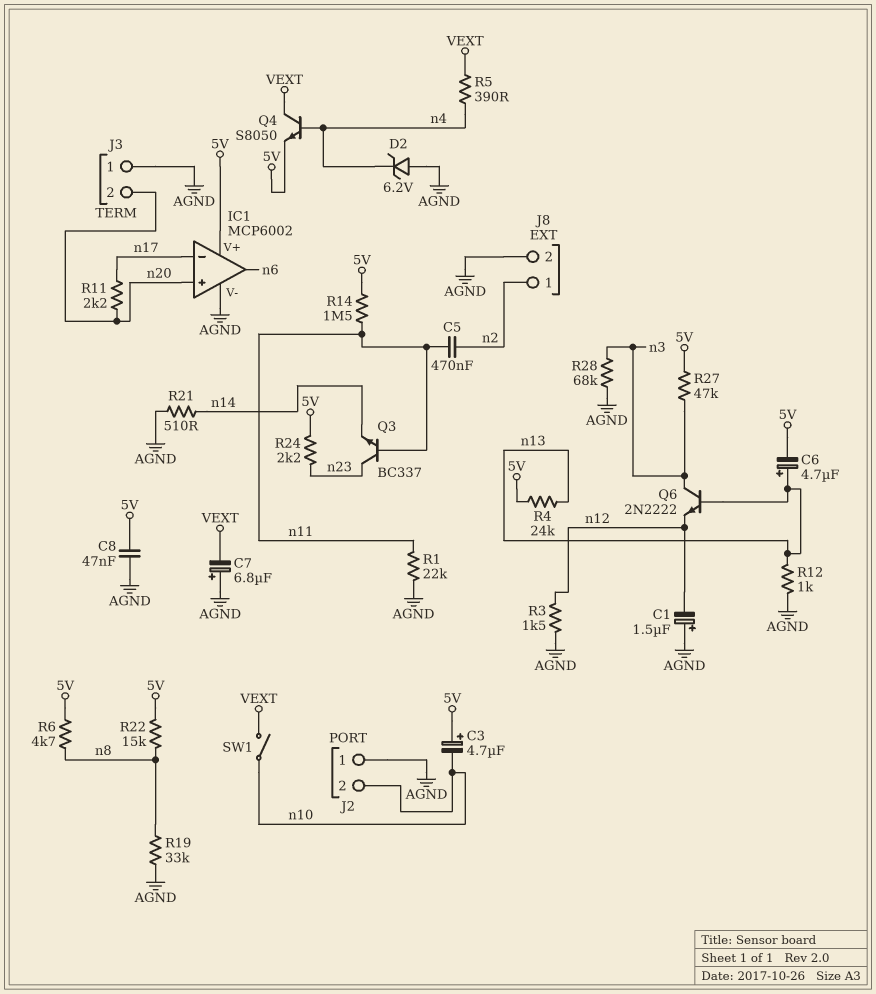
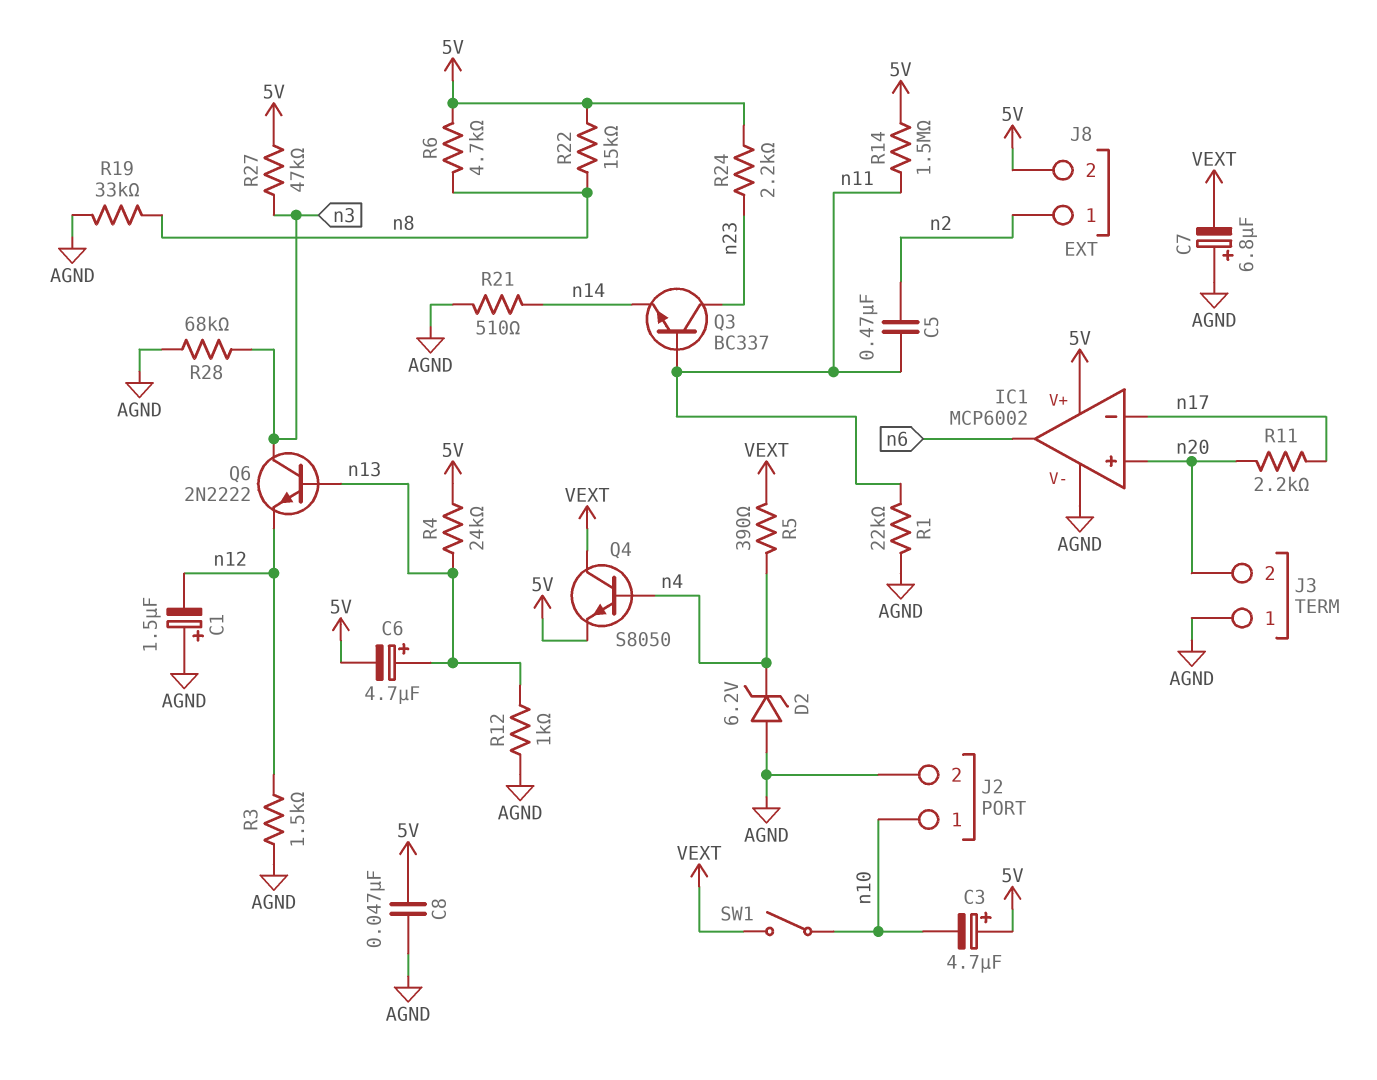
J2 pin 1: AGND -> n10
J2 pin 2: n10 -> AGND
J8 pin 2: AGND -> 5V

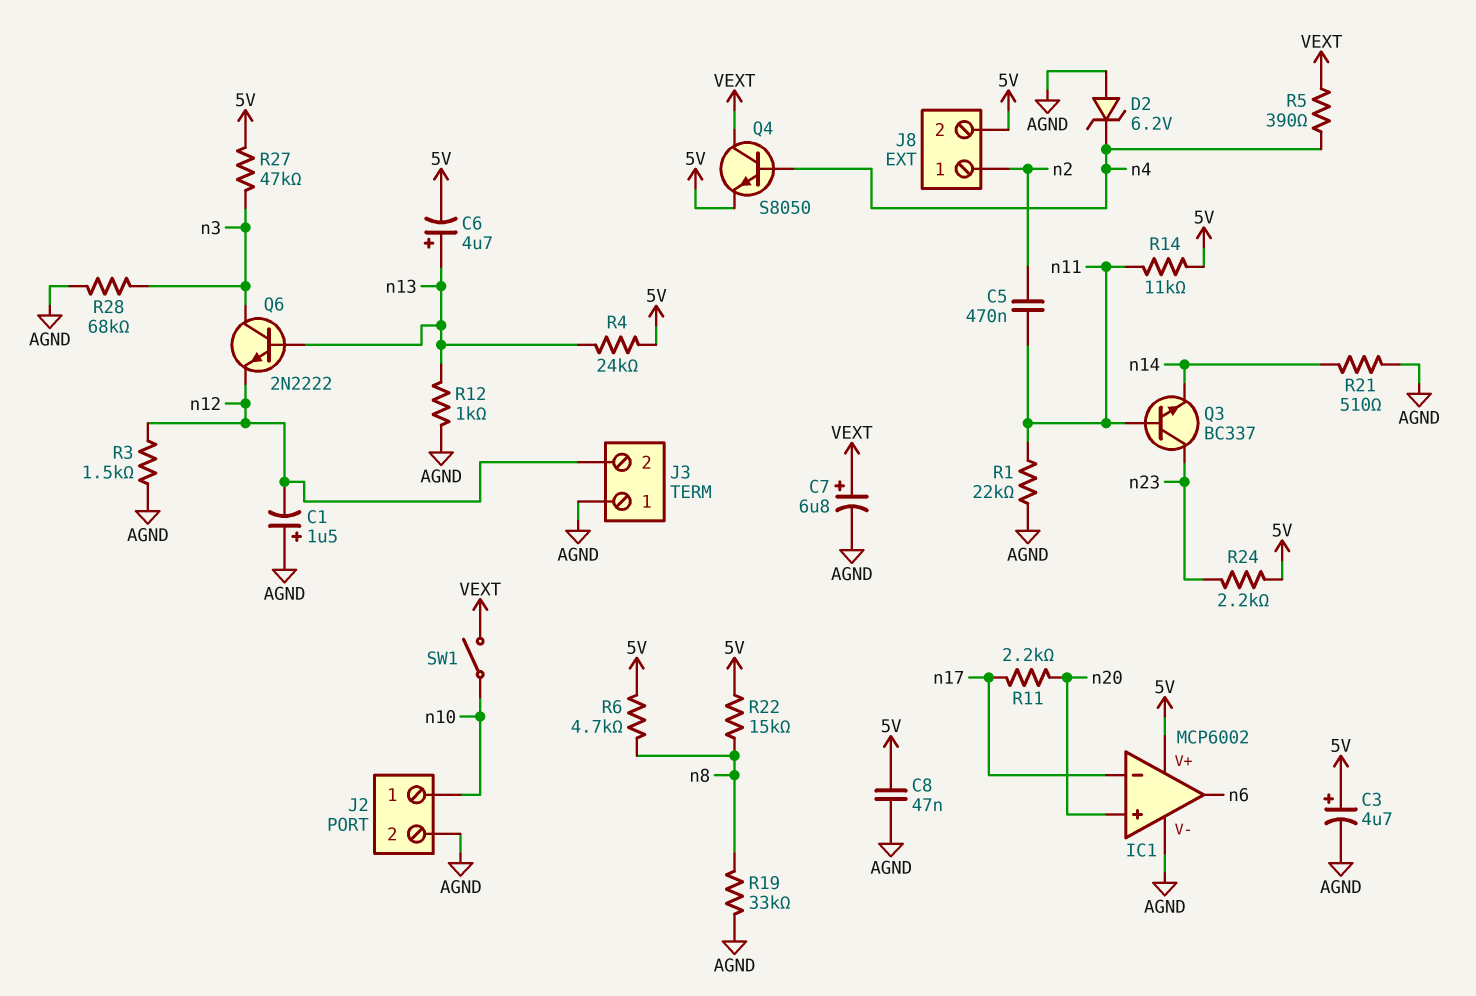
C3: 4.7uF (plus 5V, minus n10) -> 4.7uF (plus 5V, minus AGND)
C7: 6.8uF (plus AGND, minus VEXT) -> 6.8uF (plus VEXT, minus AGND)
J3 pin 2: n20 -> n12
R14: 1.5M (5V, n11) -> 11k (5V, n11)

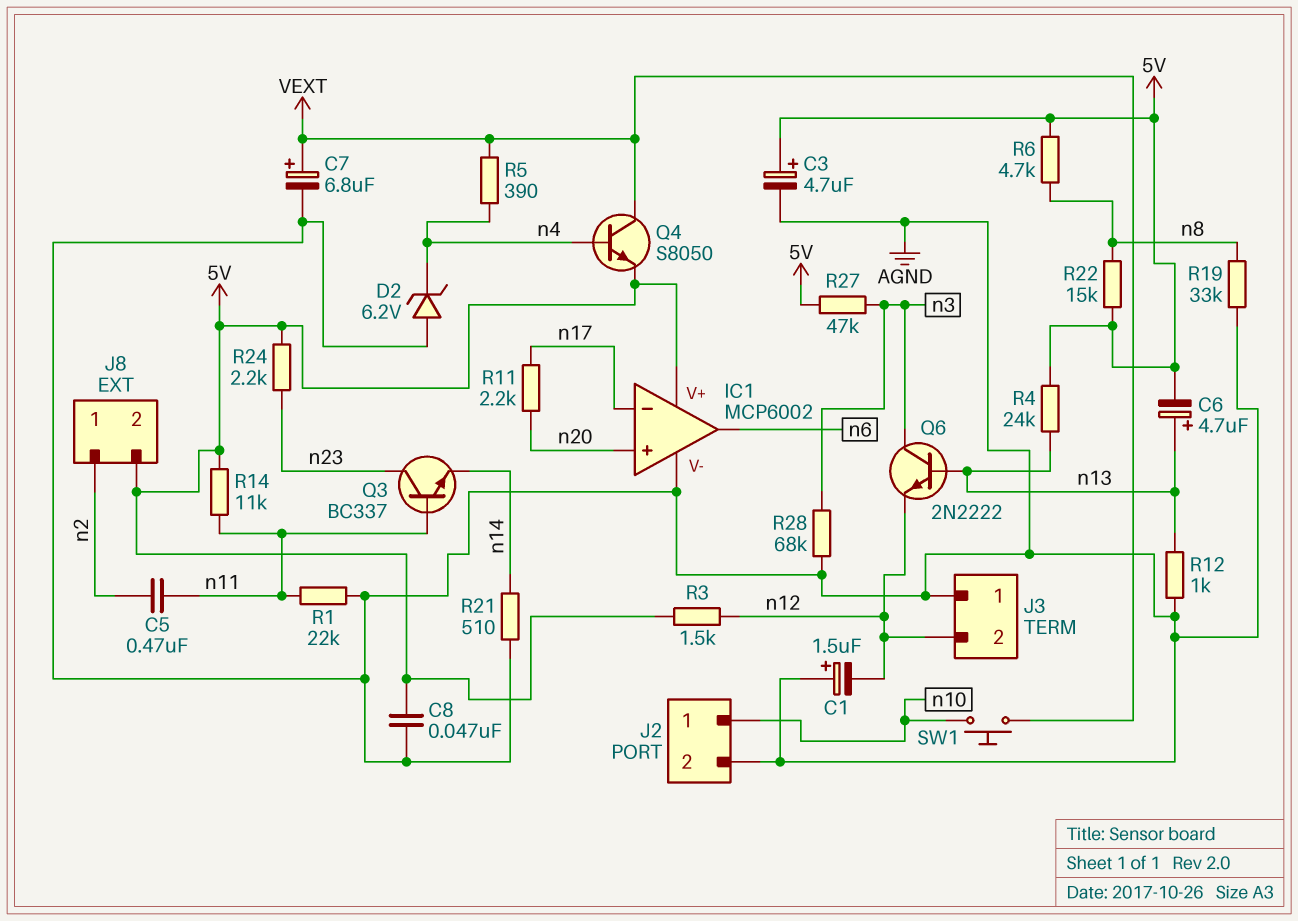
R3: 1.5k (AGND, n12) -> 1.5k (5V, n12)
SW1: switch (VEXT, n10) -> button (VEXT, n10)

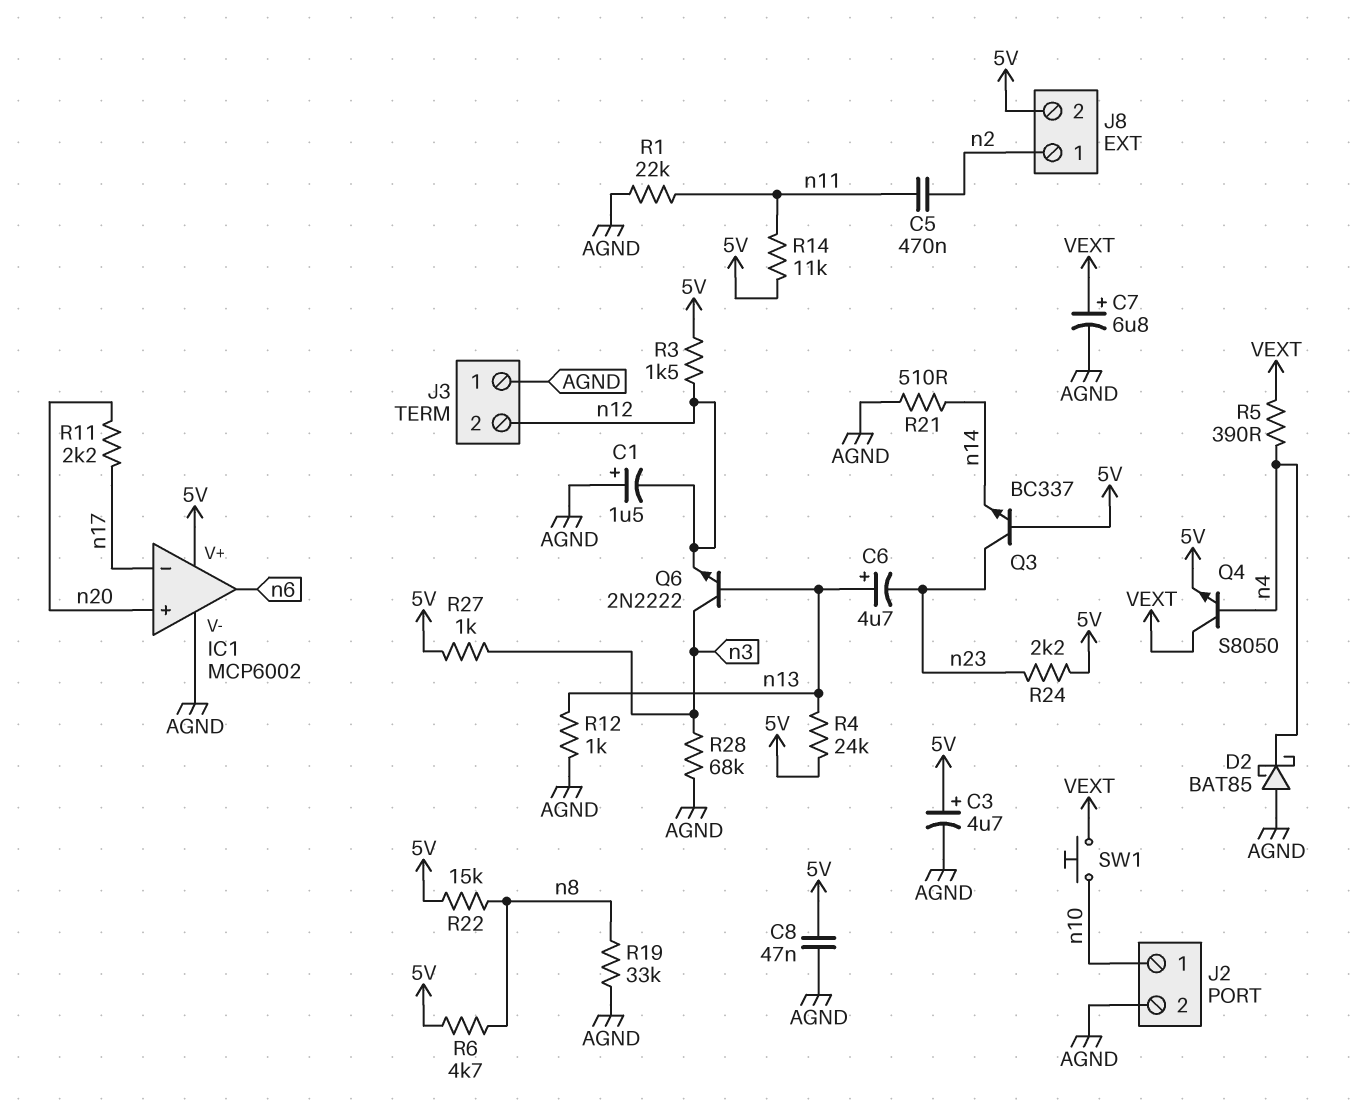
C6: 4.7uF (plus n13, minus 5V) -> 4.7uF (plus n13, minus n23)
D2: zener 6.2V (A AGND, K n4) -> schottky BAT85 (A AGND, K n4)
Q3: NPN BC337 (B n11, C n23, E n14) -> NPN BC337 (B 5V, C n23, E n14)
R27: 47k (5V, n3) -> 1k (5V, n3)

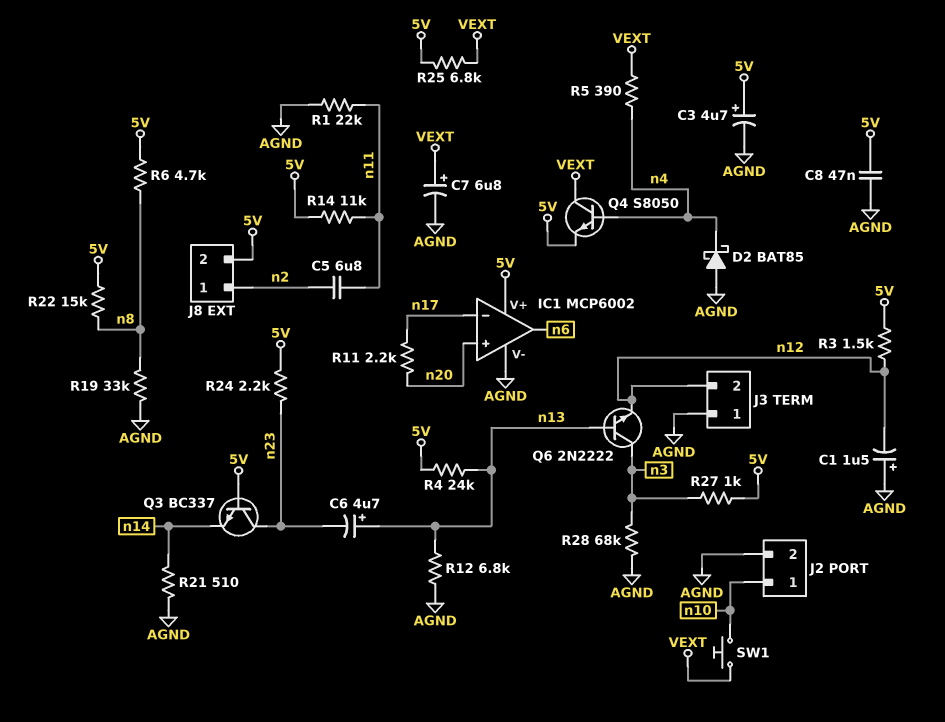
C5: 470nF (n2, n11) -> 6.8uF (n2, n11)
R12: 1k (AGND, n13) -> 6.8k (AGND, n13)
R25: none -> 6.8k (5V, VEXT)

